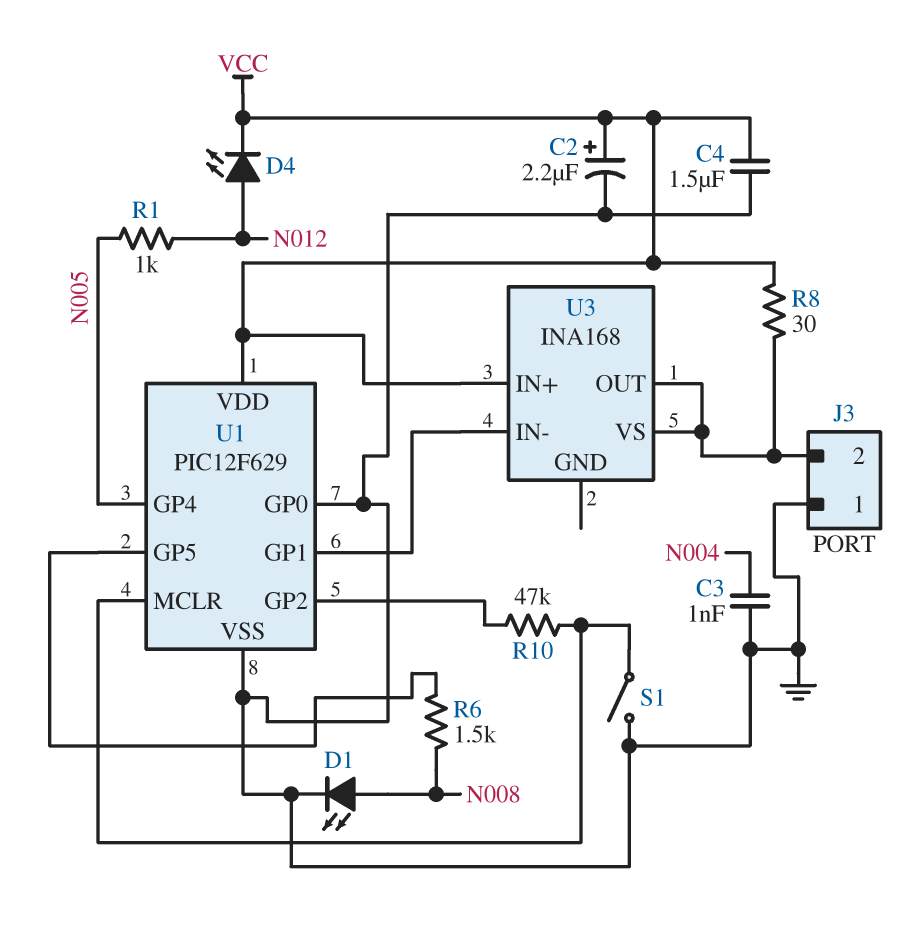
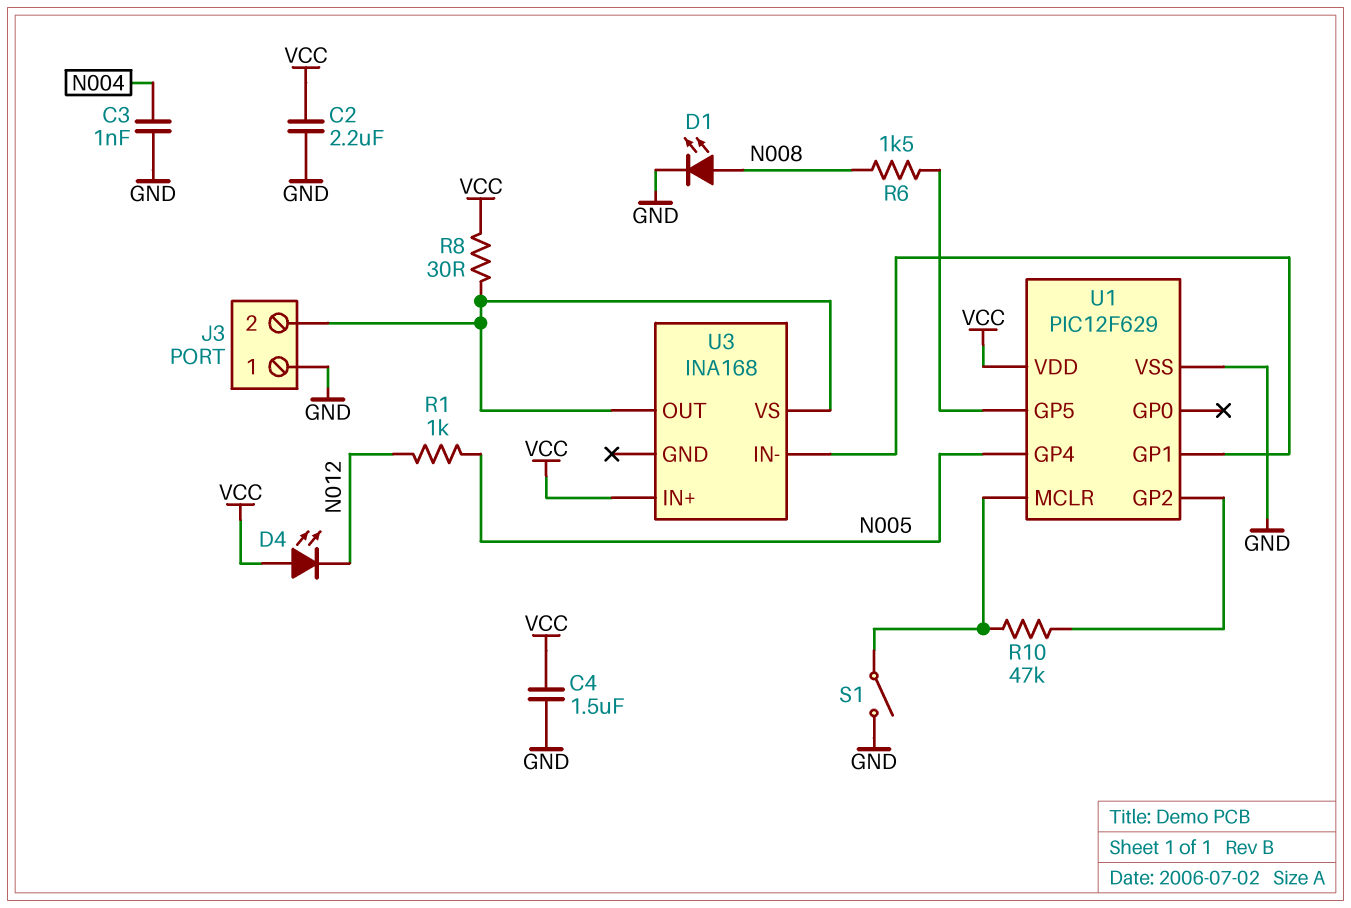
C2: 2.2uF (plus VCC, minus GND) -> 2.2uF (GND, VCC)
D4: LED (A N012, K VCC) -> LED (A VCC, K N012)
U1 pin GP0: GND -> none

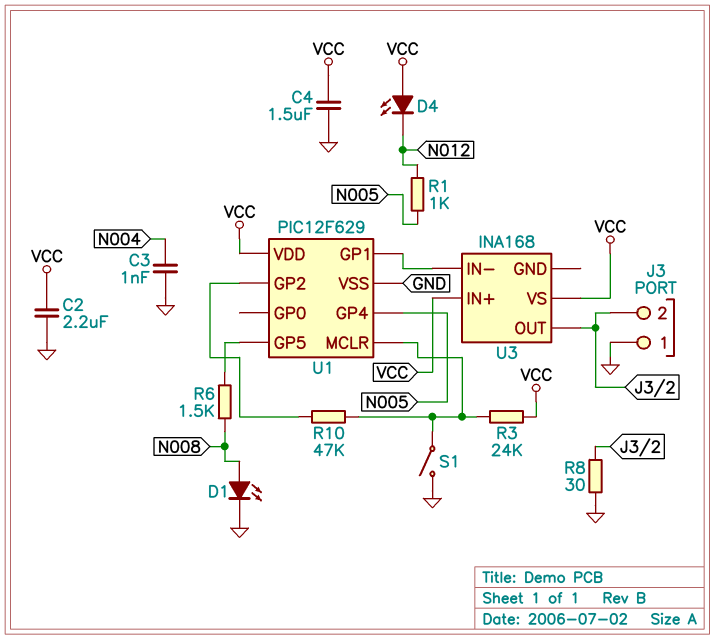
R3: none -> 24k (U1/MCLR, VCC)
R8: 30 (J3/2, VCC) -> 30 (GND, J3/2)
U3 pin VS: J3/2 -> VCC

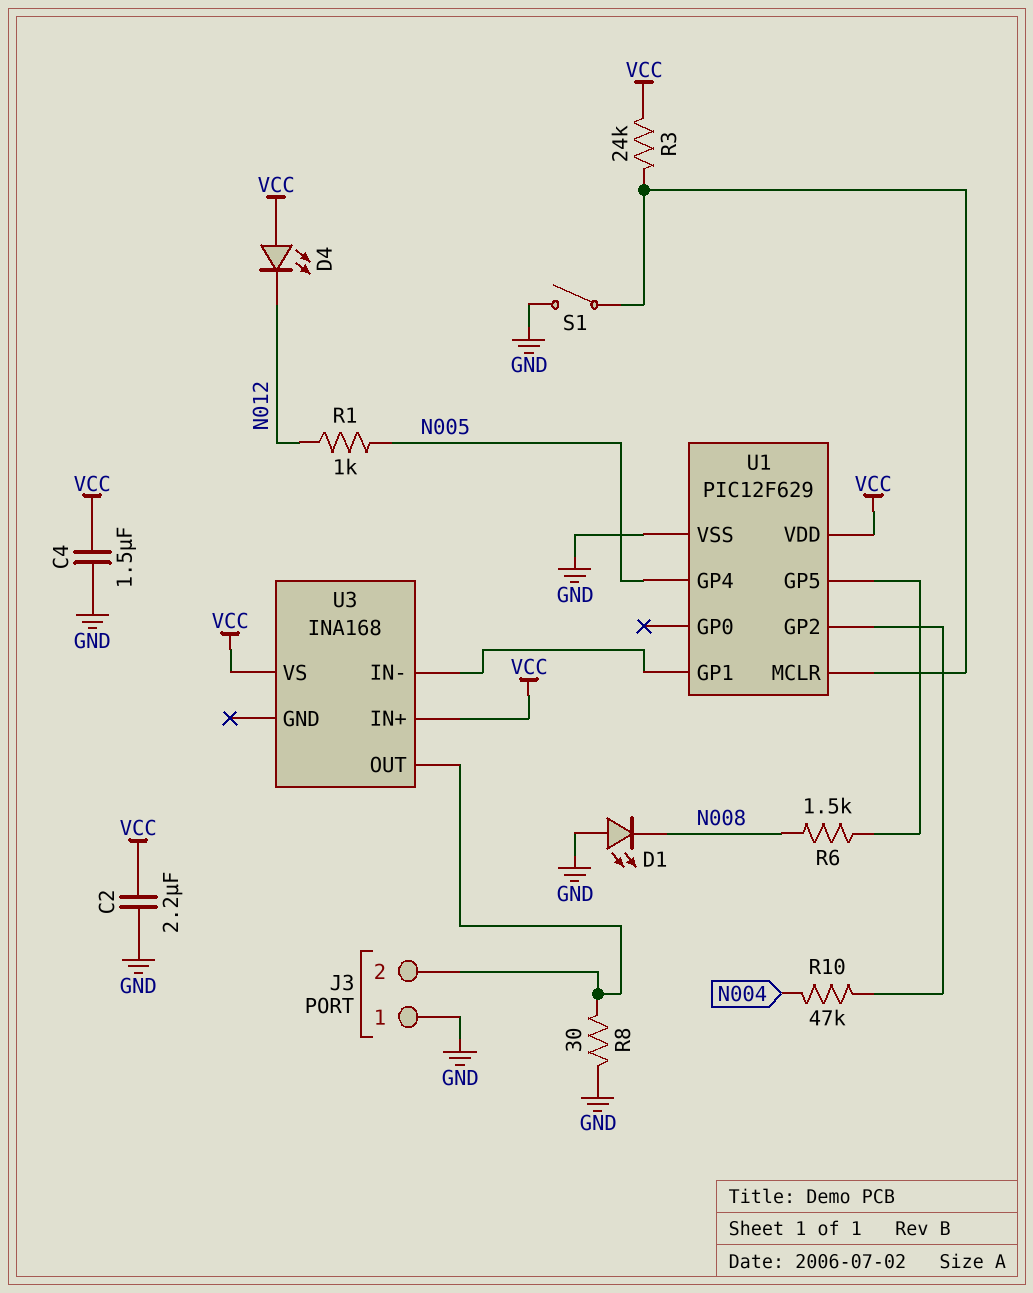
C3: 1nF (GND, N004) -> none
D1: LED (A N008, K GND) -> LED (A GND, K N008)
R10: 47k (U1/GP2, U1/MCLR) -> 47k (N004, U1/GP2)

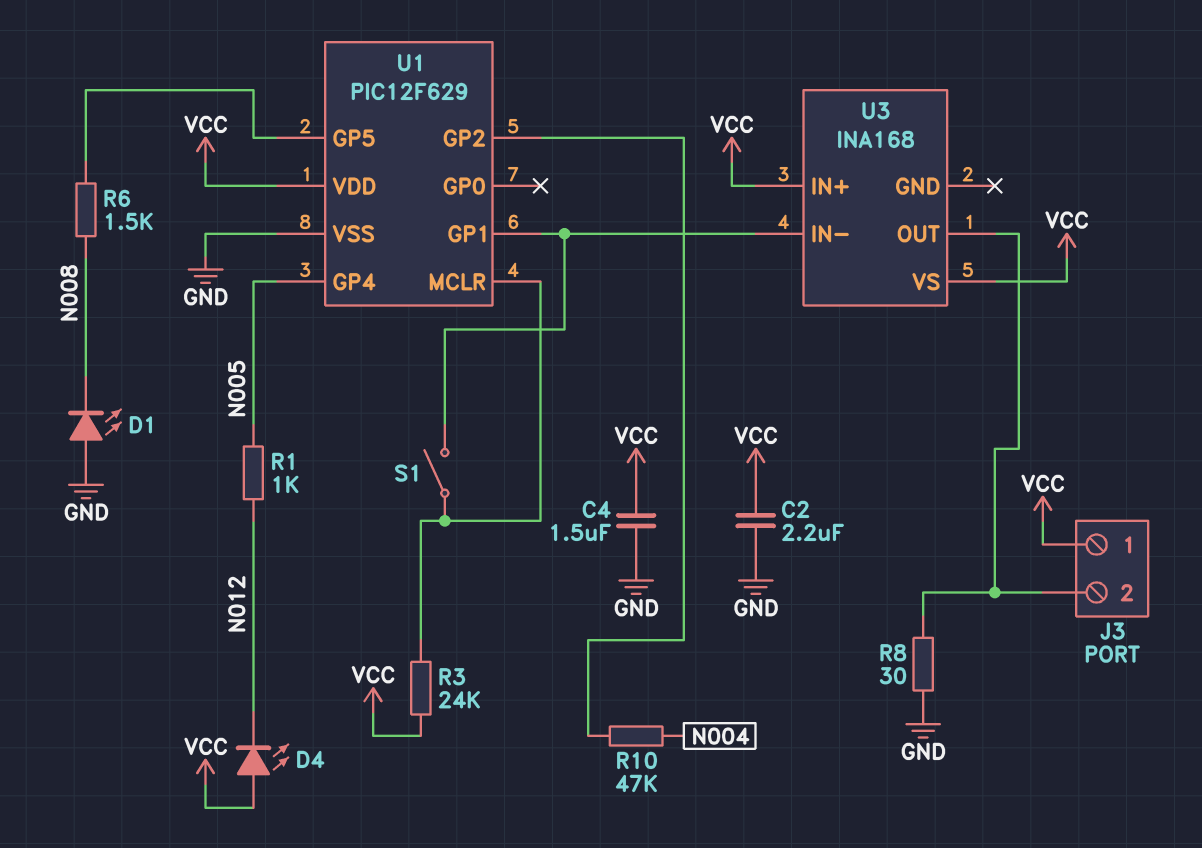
J3 pin 1: GND -> VCC
S1: switch (GND, U1/MCLR) -> switch (U1/GP1, U1/MCLR)

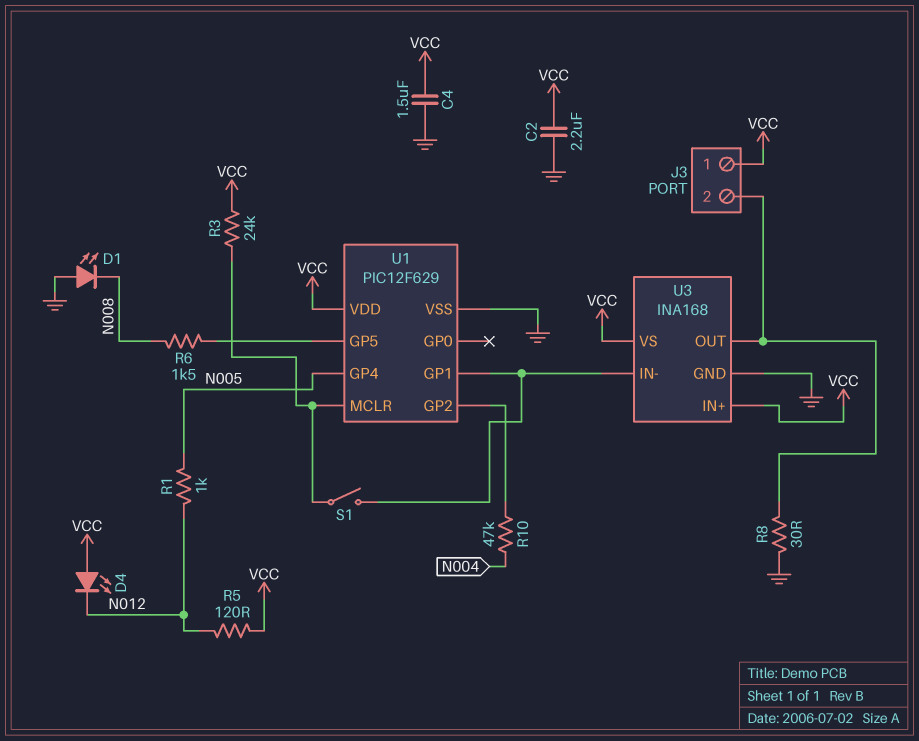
R5: none -> 120 (N012, VCC)
U3 pin GND: none -> GND

